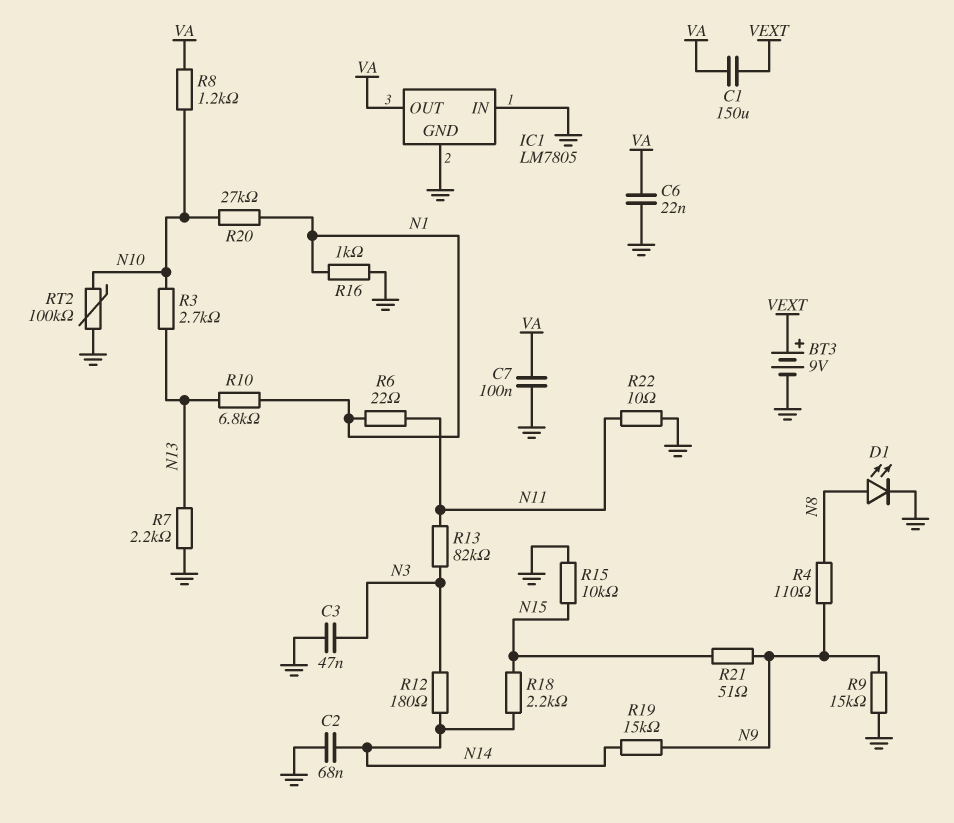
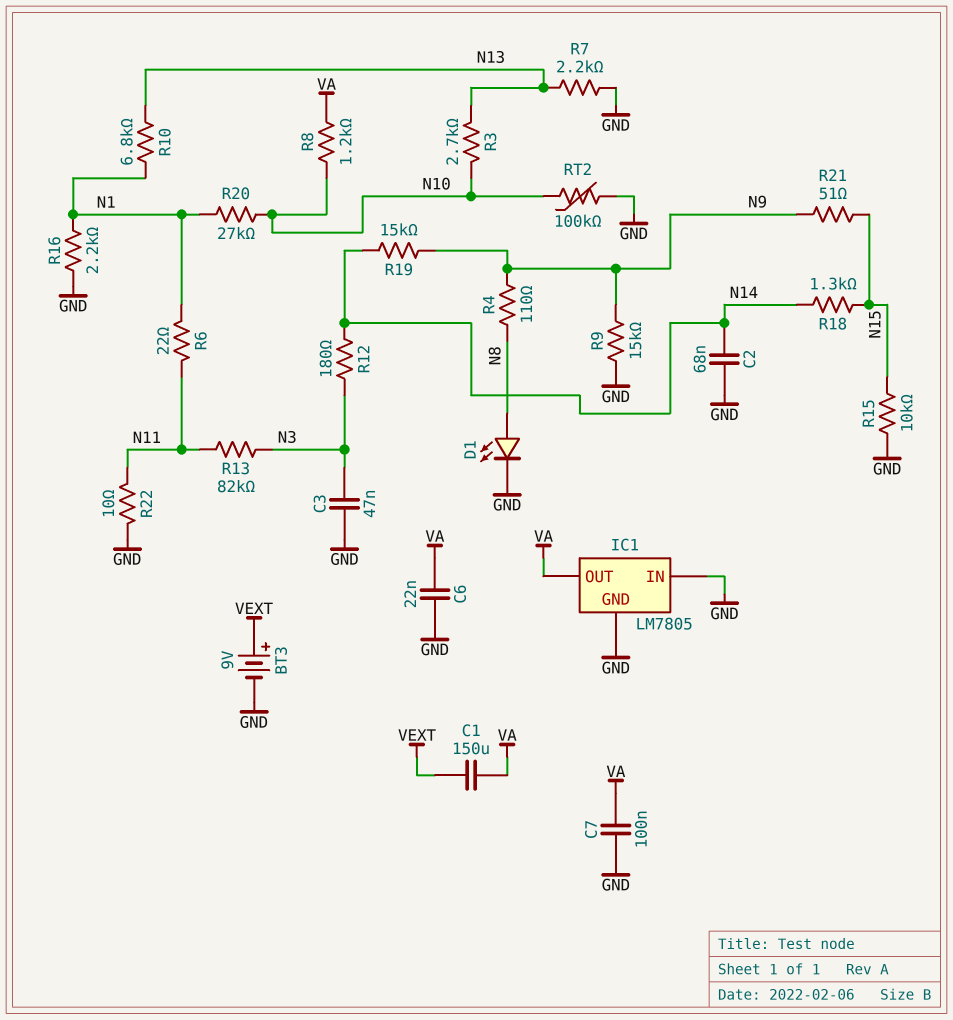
R16: 1k (GND, N1) -> 2.2k (GND, N1)
R18: 2.2k (N14, N15) -> 1.3k (N14, N15)

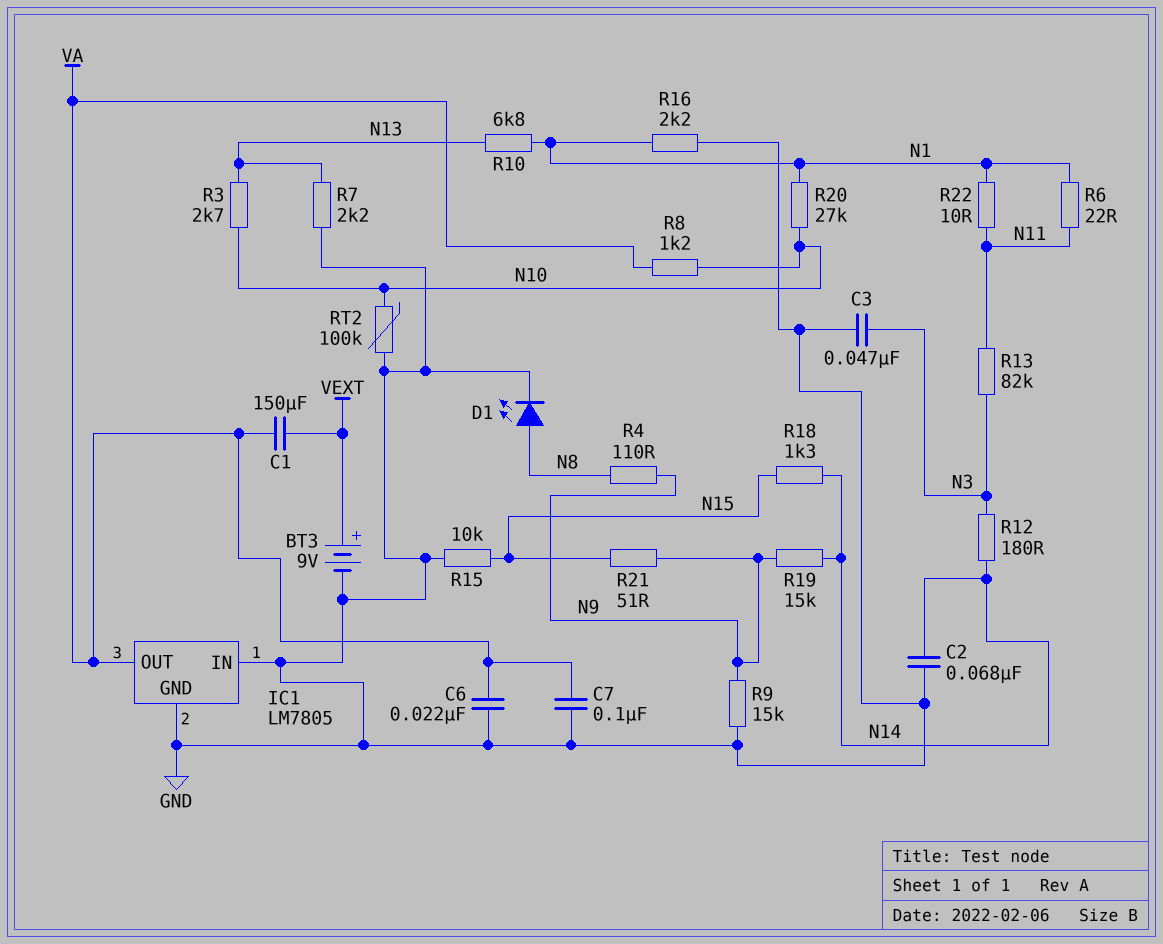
R22: 10 (GND, N11) -> 10 (N1, N11)

